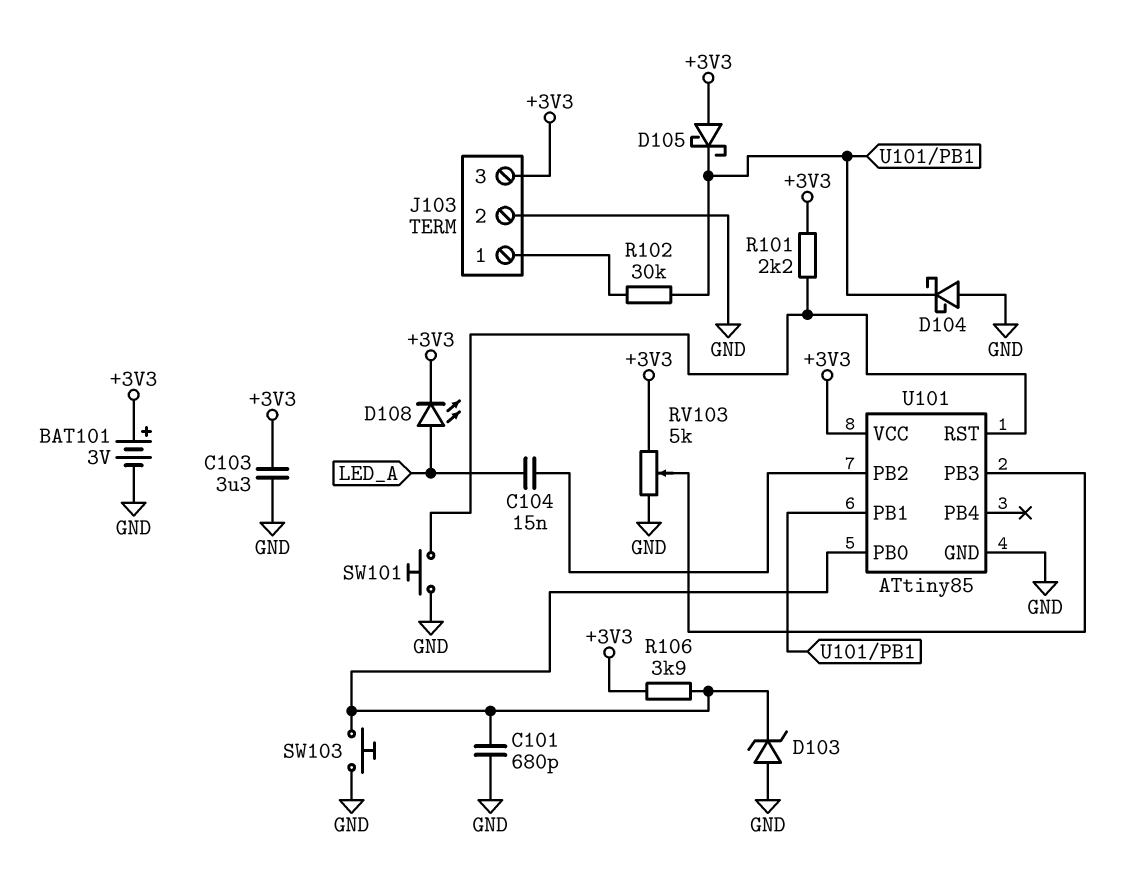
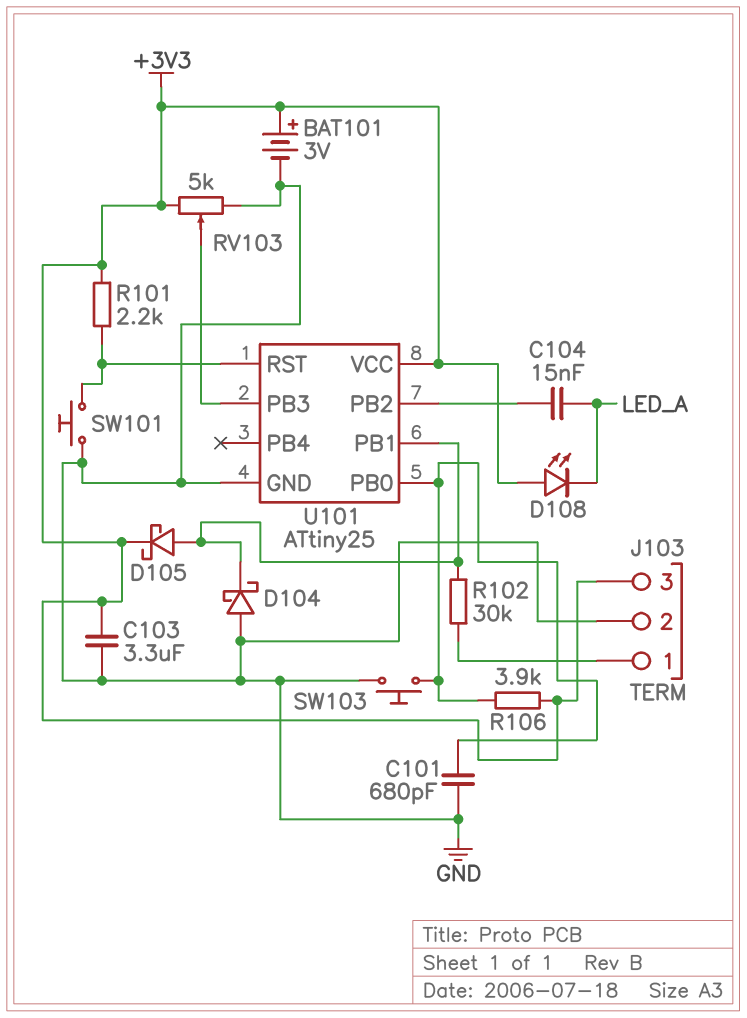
D103: zener (A GND, K U101/PB0) -> none
D105: schottky (A +3V3, K U101/PB1) -> schottky (A U101/PB1, K +3V3)
D108: LED (A LED_A, K +3V3) -> LED (A +3V3, K LED_A)
U101: ATtiny85 -> ATtiny25

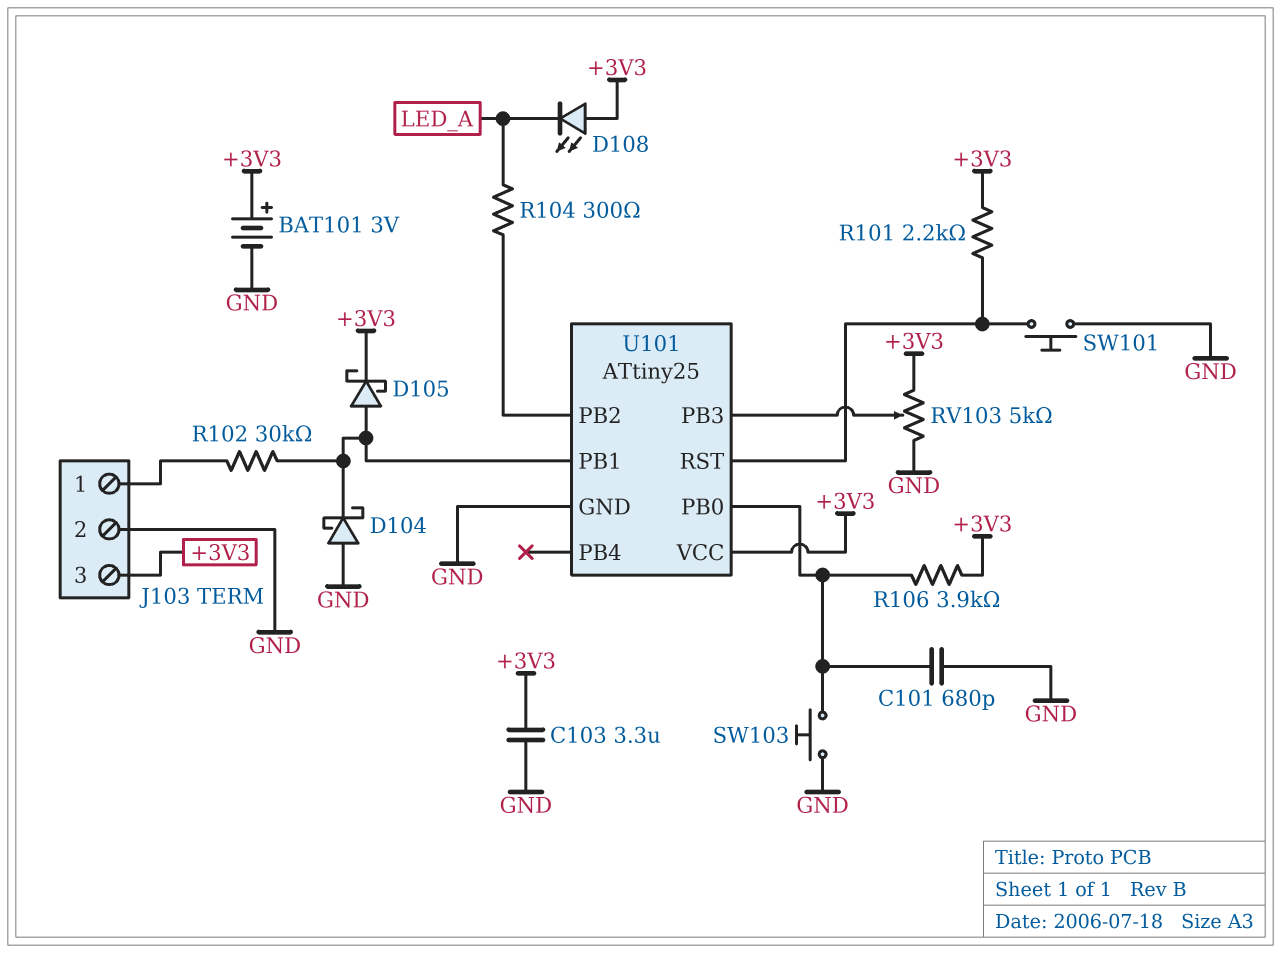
C104: 15nF (LED_A, U101/PB2) -> none
R104: none -> 300 (LED_A, U101/PB2)

